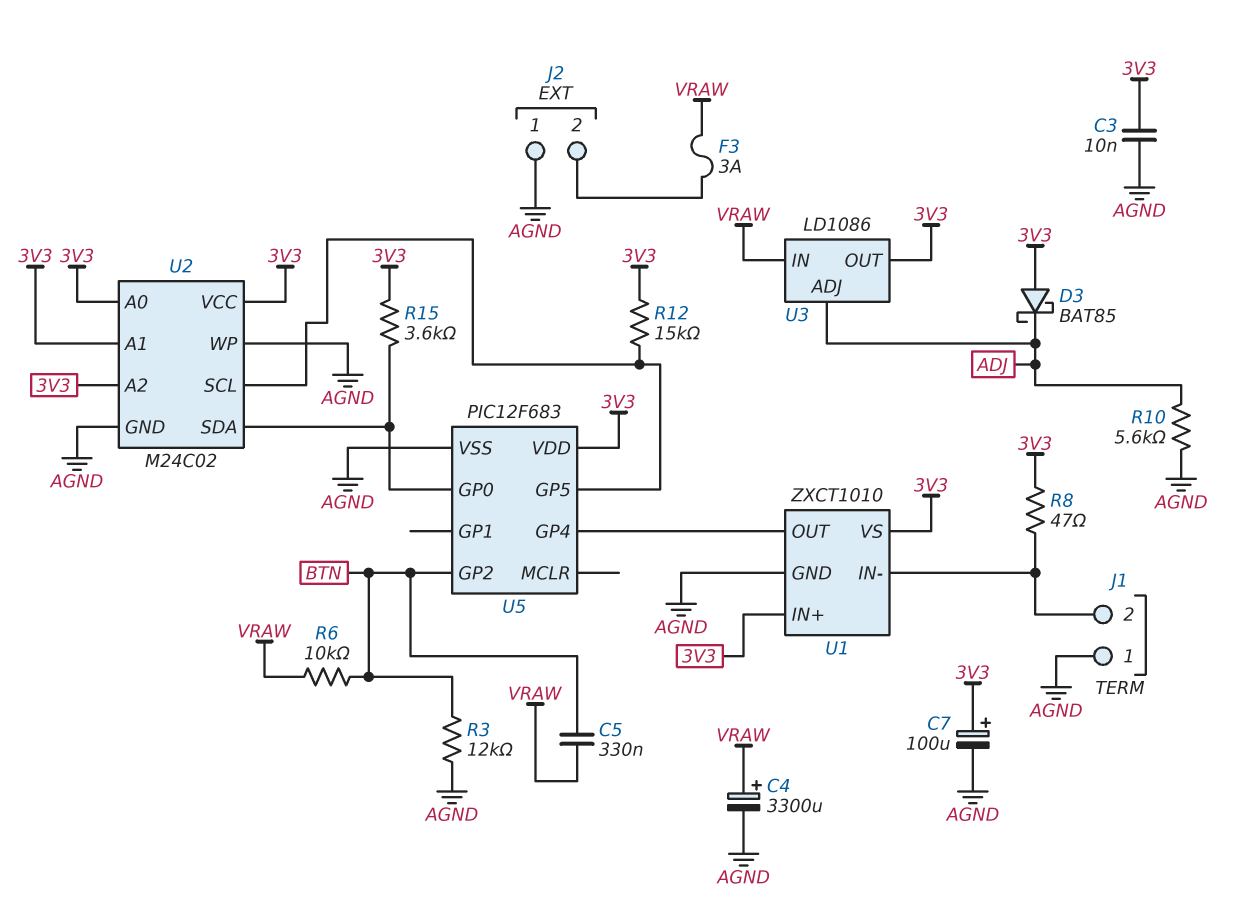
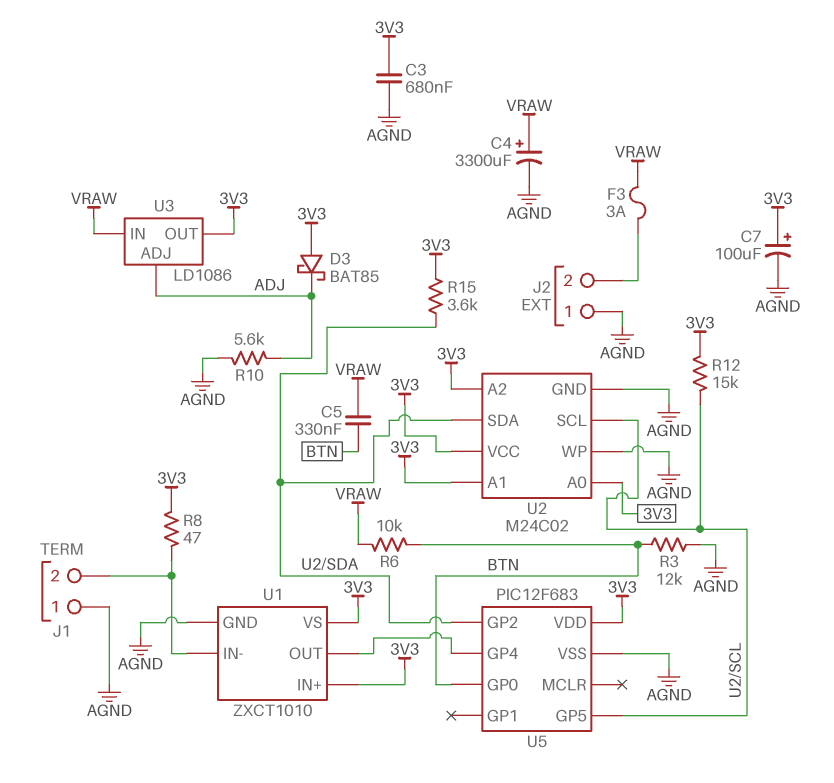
C3: 10nF (3V3, AGND) -> 680nF (3V3, AGND)
U5 pin GP0: U2/SDA -> BTN
U5 pin GP2: BTN -> U2/SDA

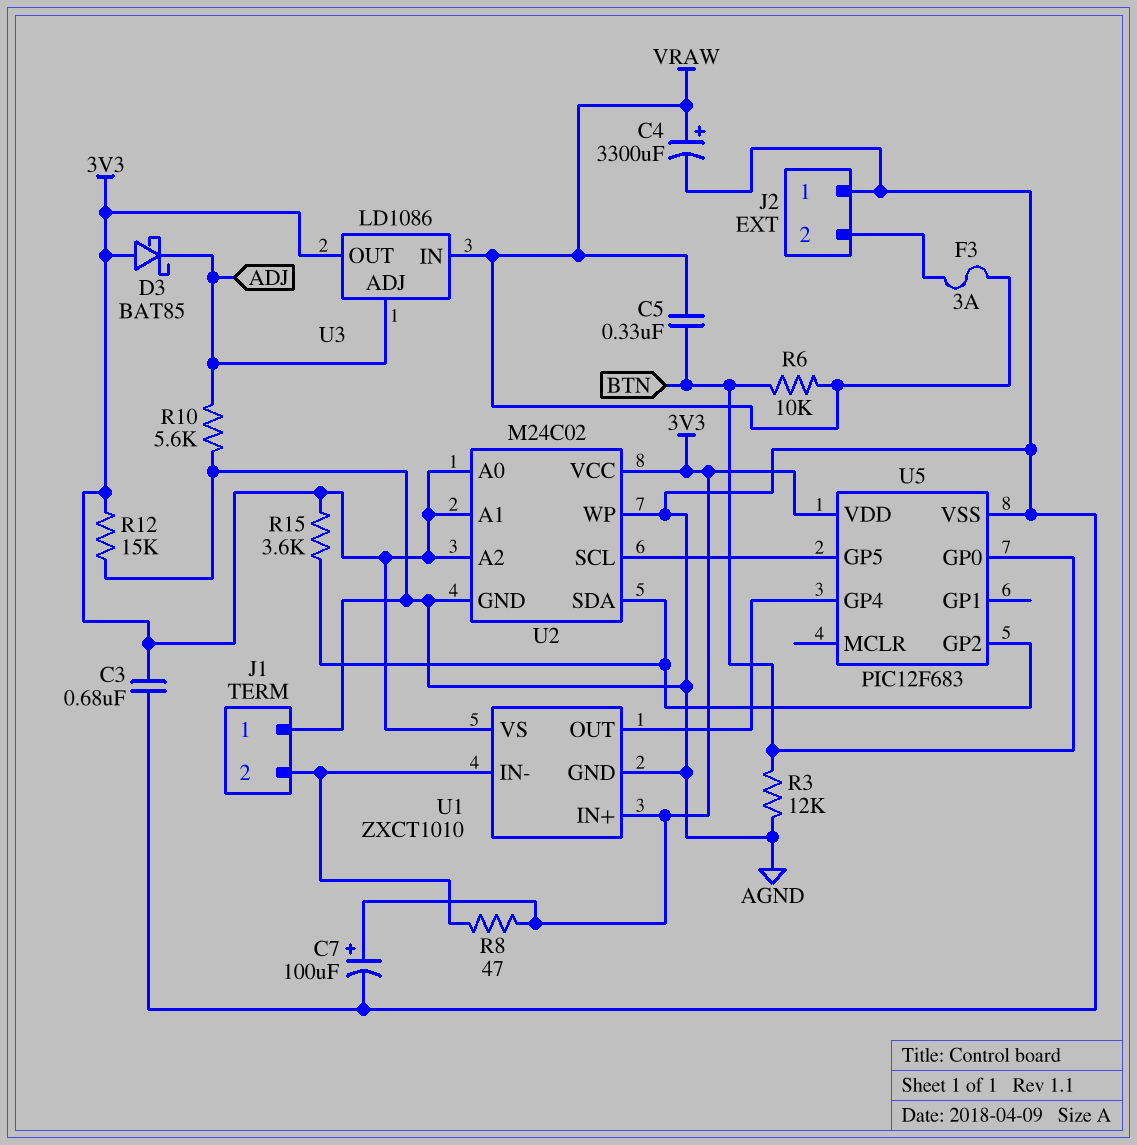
R12: 15k (3V3, U2/SCL) -> 15k (3V3, AGND)

